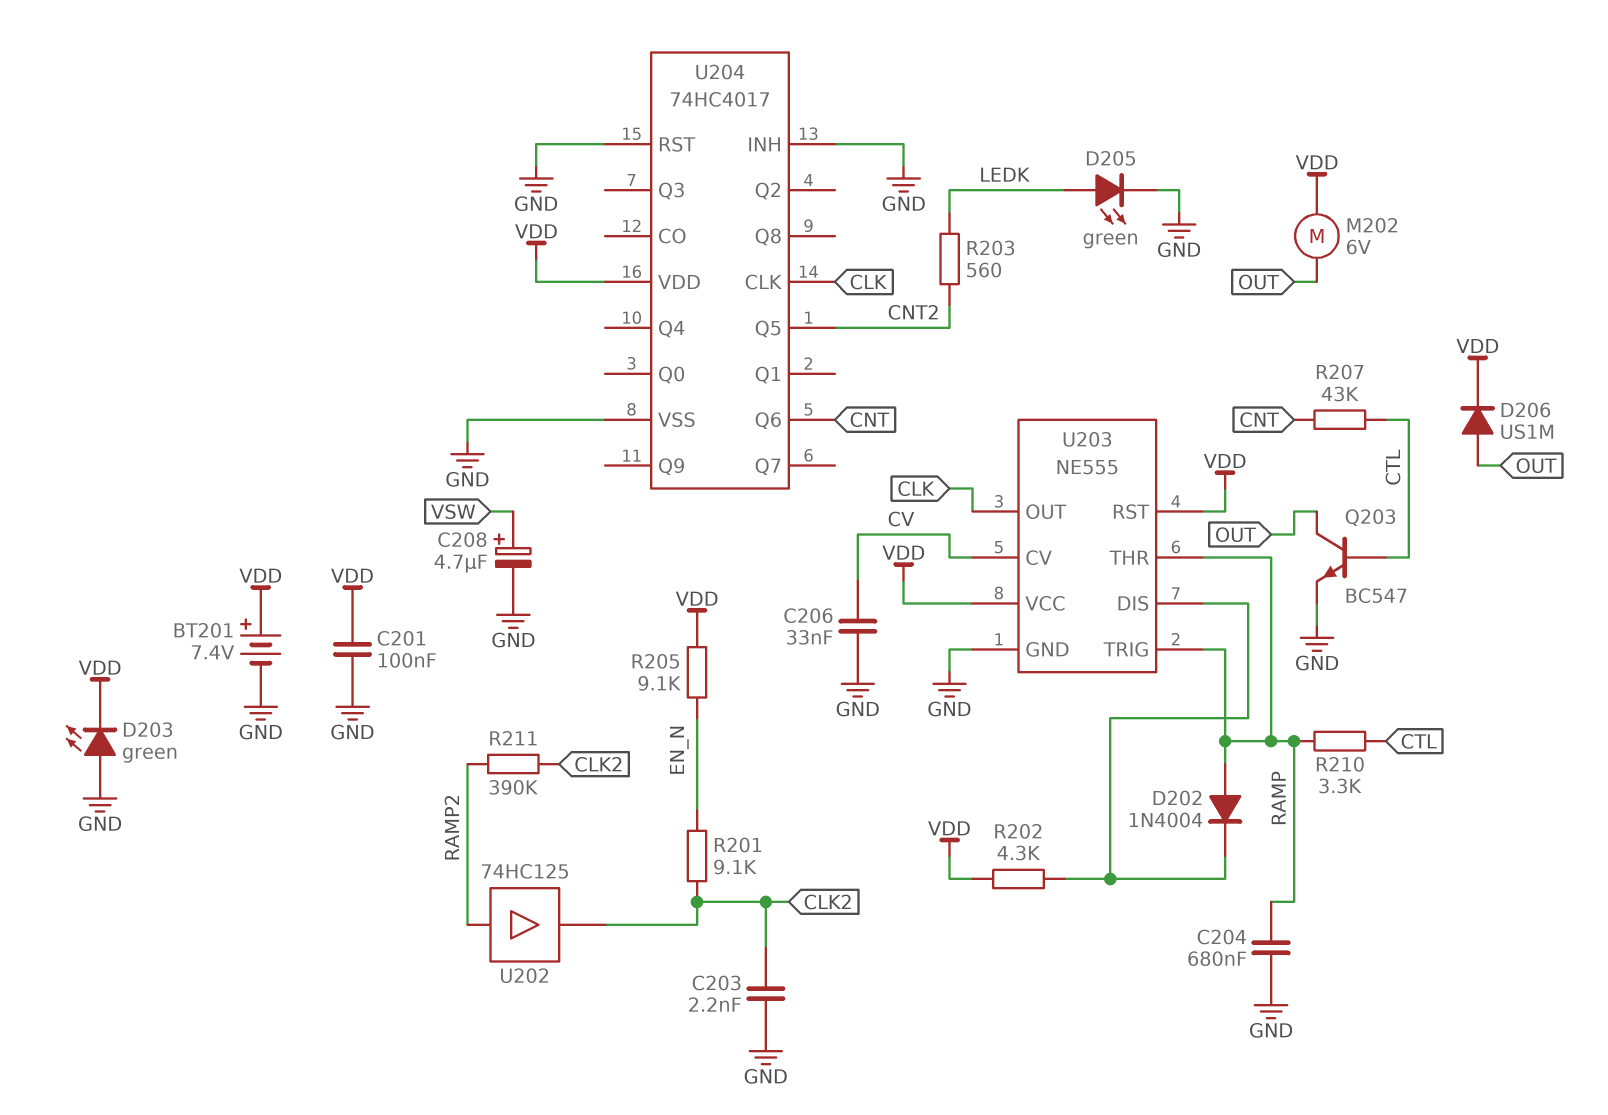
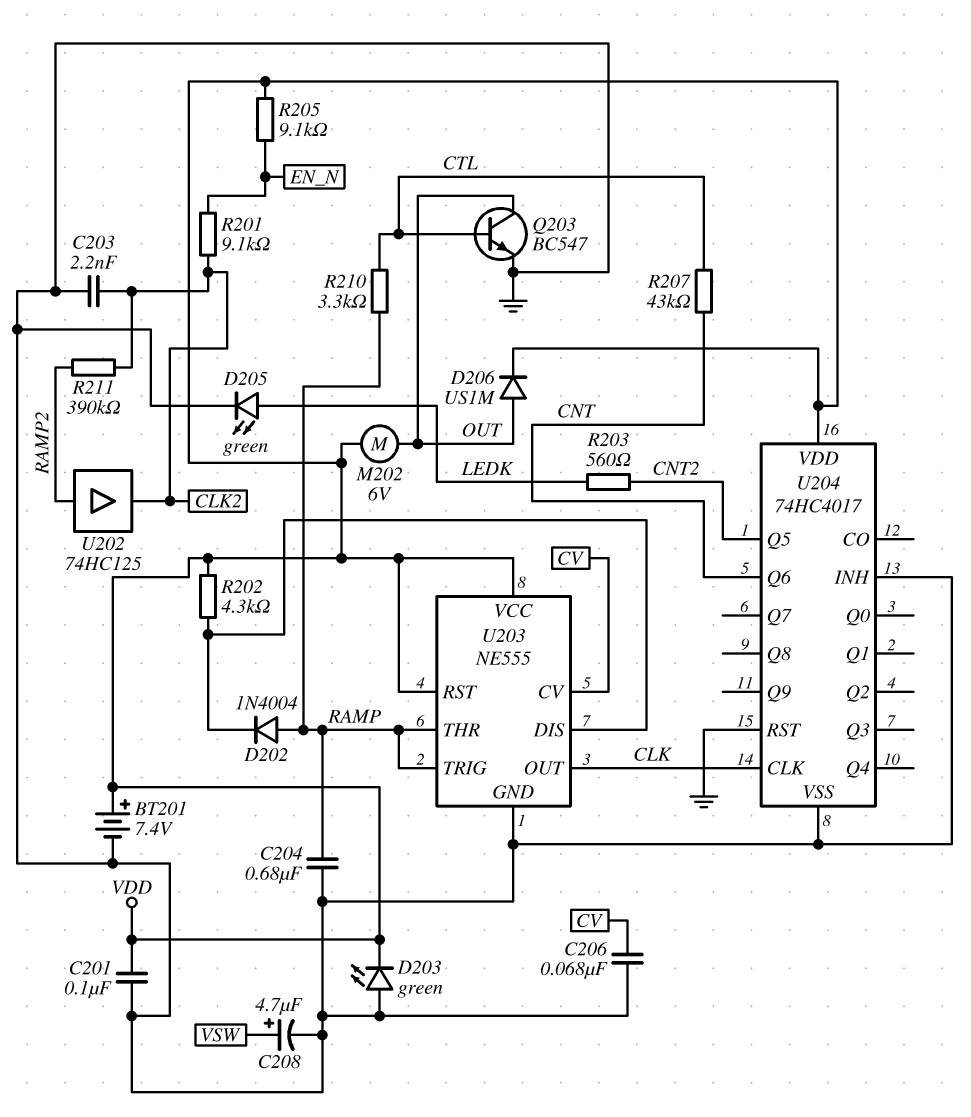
C206: 33nF (CV, GND) -> 68nF (CV, GND)

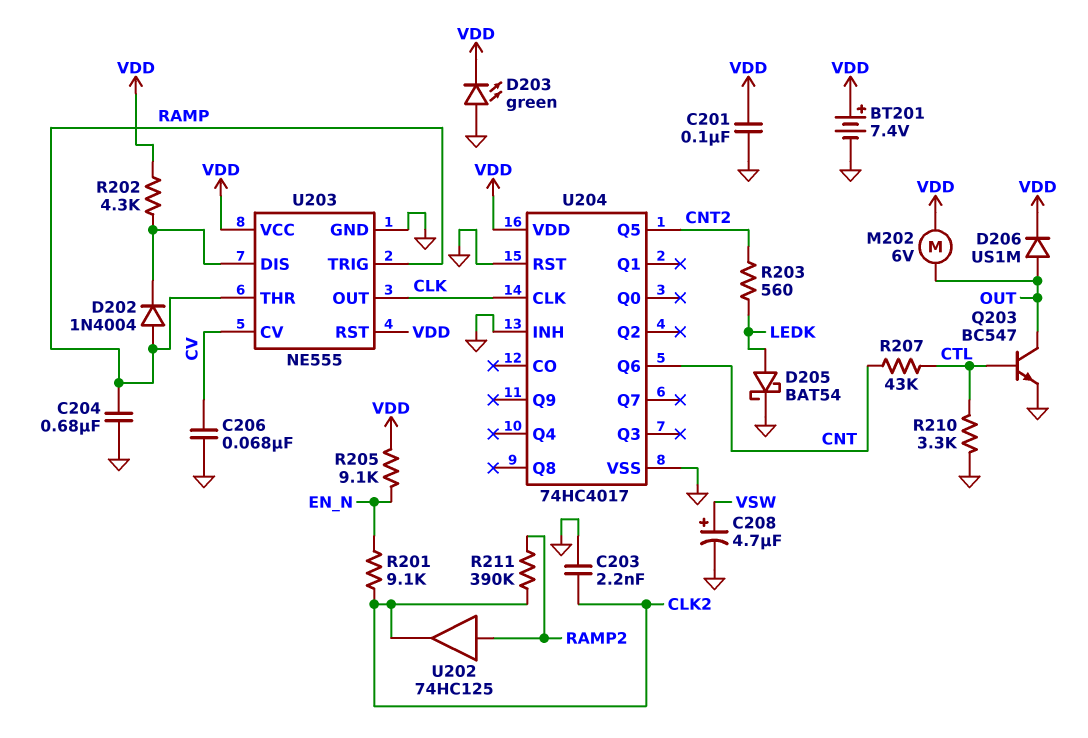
D205: LED green (A LEDK, K GND) -> schottky BAT54 (A LEDK, K GND)
R210: 3.3k (CTL, RAMP) -> 3.3k (CTL, GND)

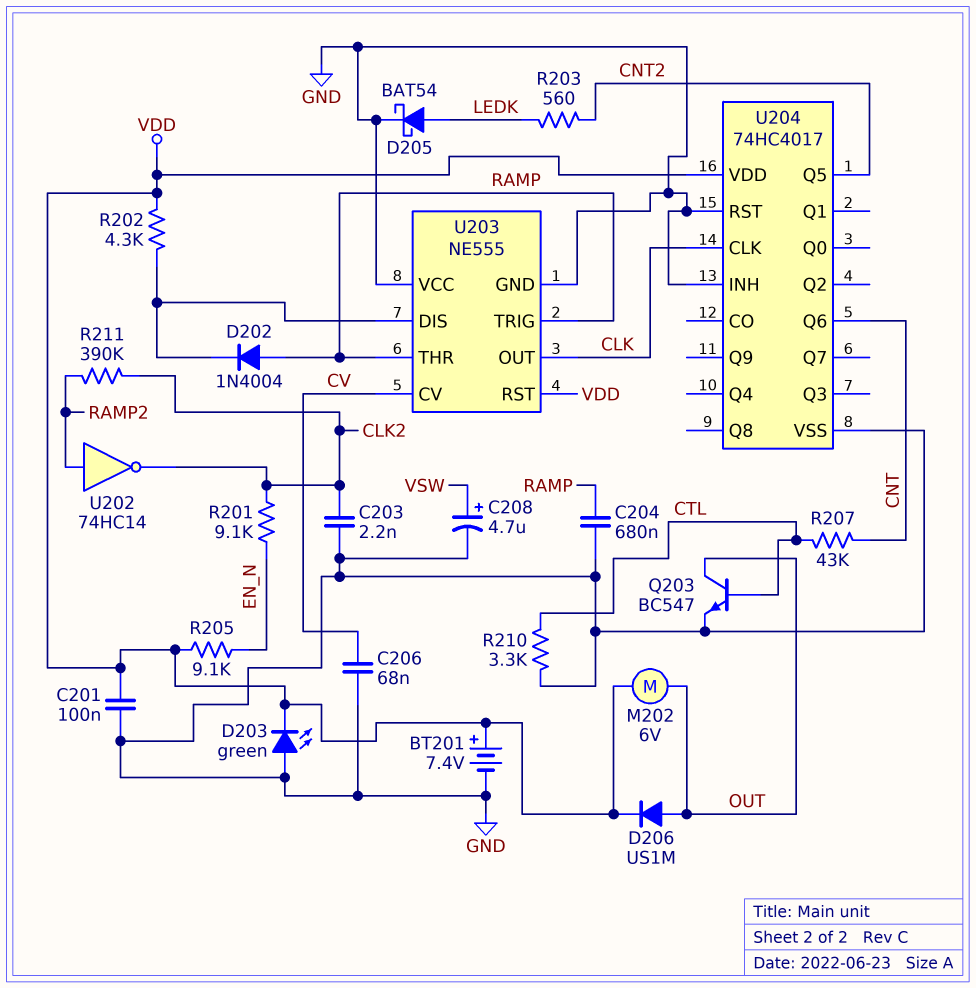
U202: buffer 74HC125 (in RAMP2, out CLK2) -> NOT 74HC14 (in RAMP2, out CLK2)
U203 pin VCC: VDD -> GND

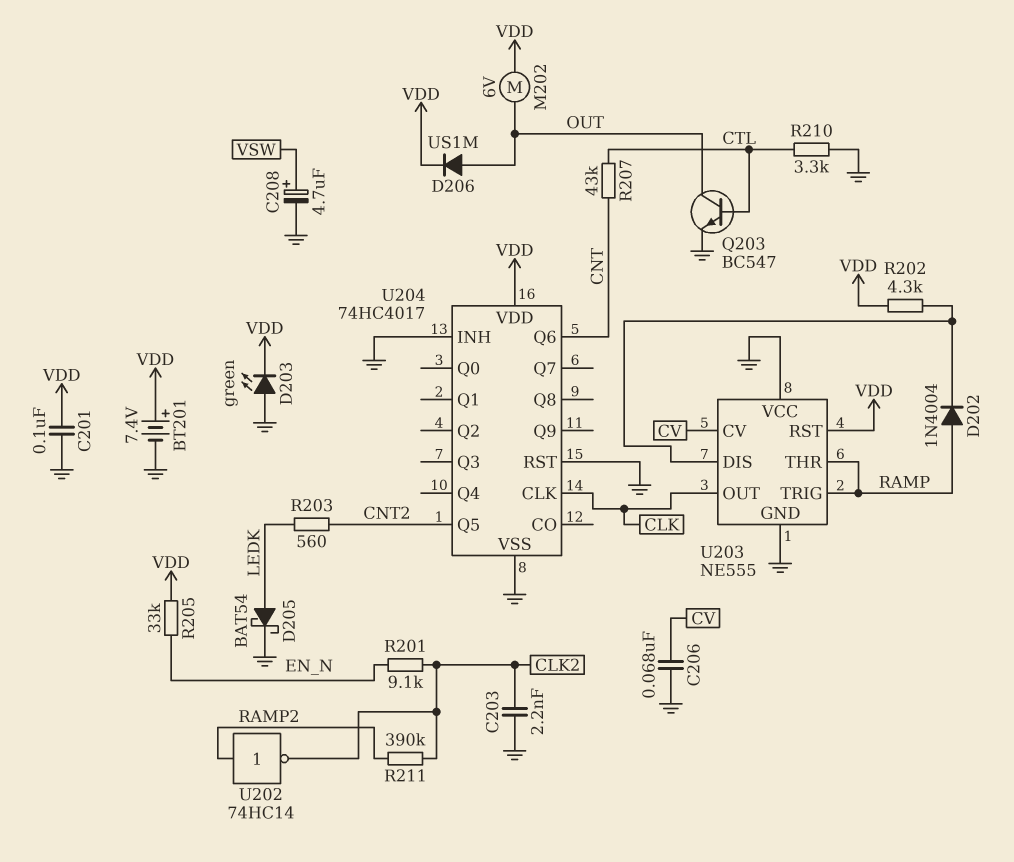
C204: 680nF (GND, RAMP) -> none
R205: 9.1k (EN_N, VDD) -> 33k (EN_N, VDD)

